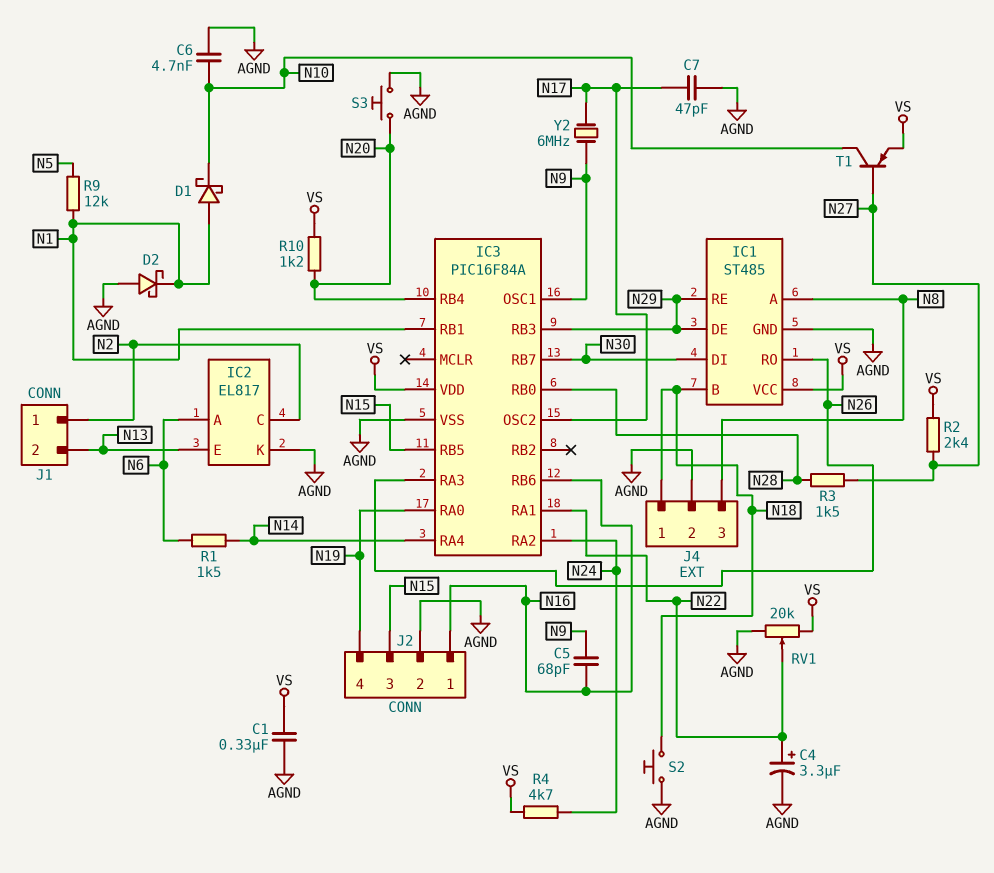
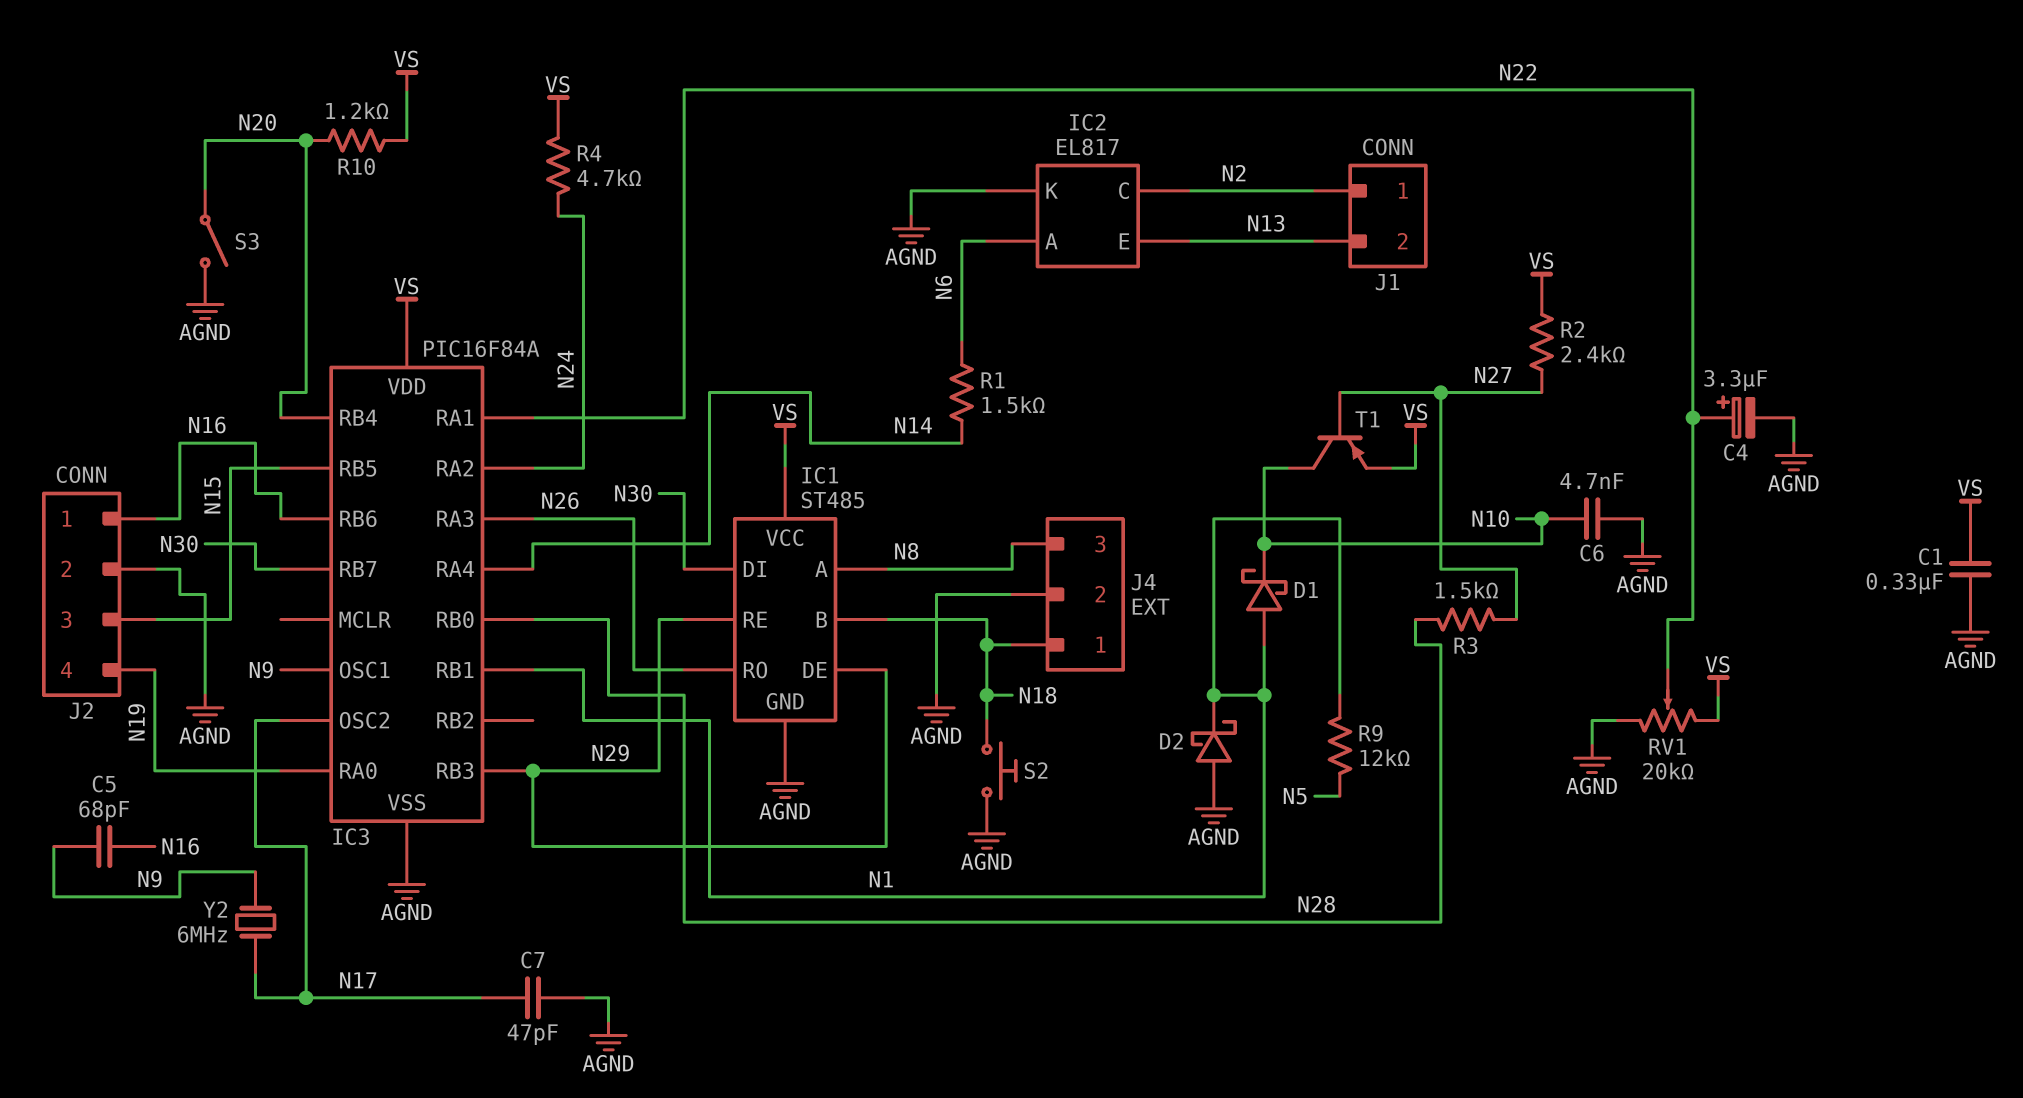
S3: button (AGND, N20) -> switch (AGND, N20)

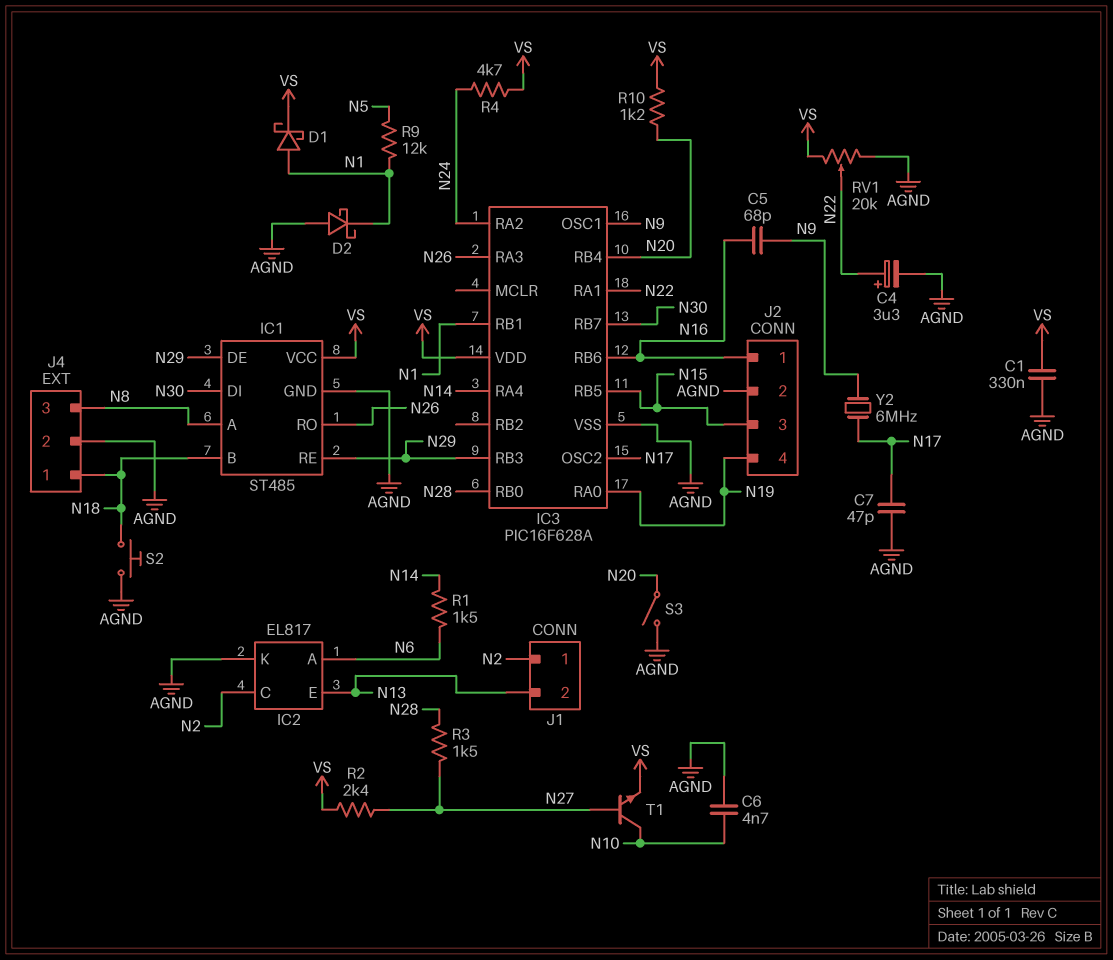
D1: schottky (A N1, K N10) -> schottky (A N1, K VS)
IC3: PIC16F84A -> PIC16F628A
T1: PNP (B N27, C N10, E VS) -> NPN (B N27, C N10, E VS)

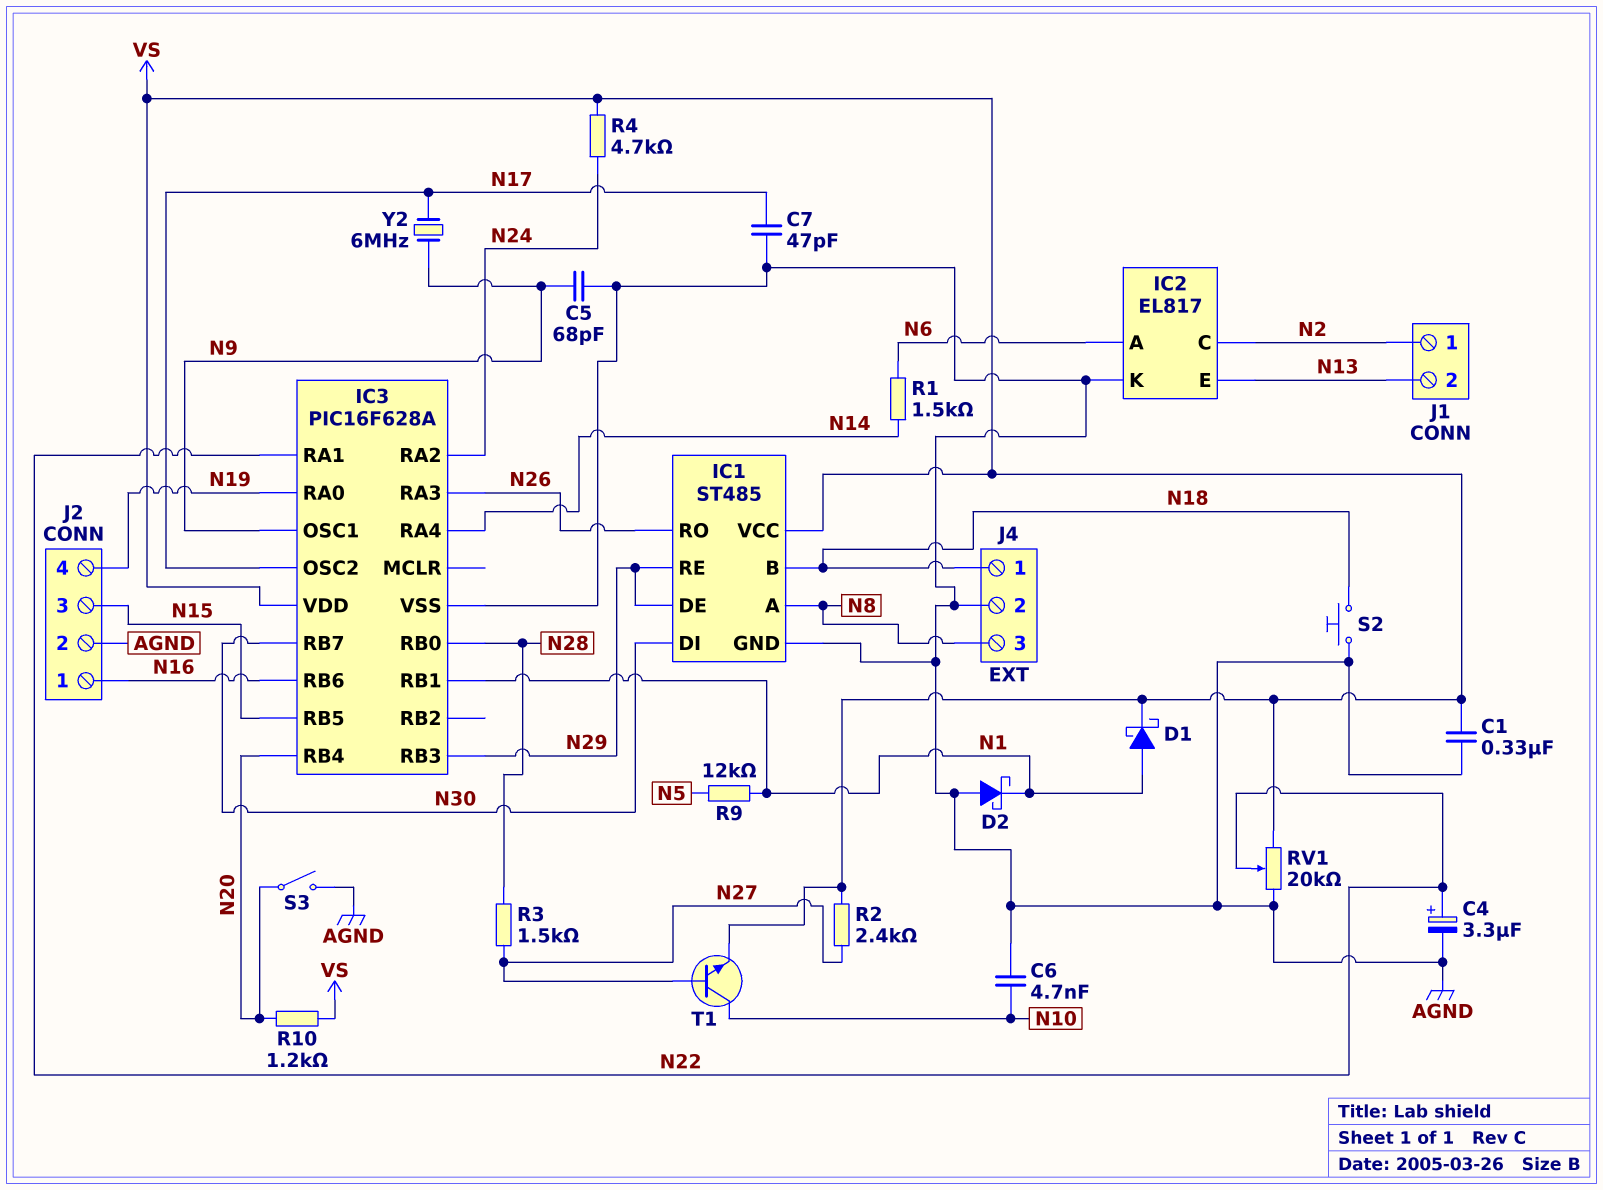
C5: 68pF (N9, N16) -> 68pF (AGND, N9)

